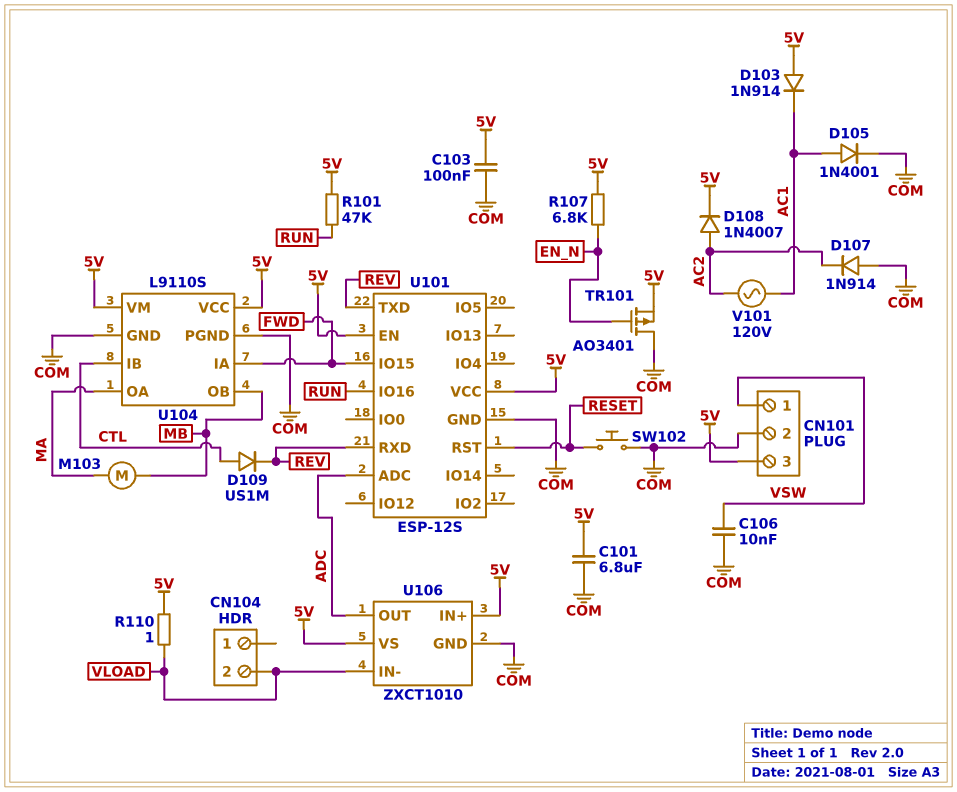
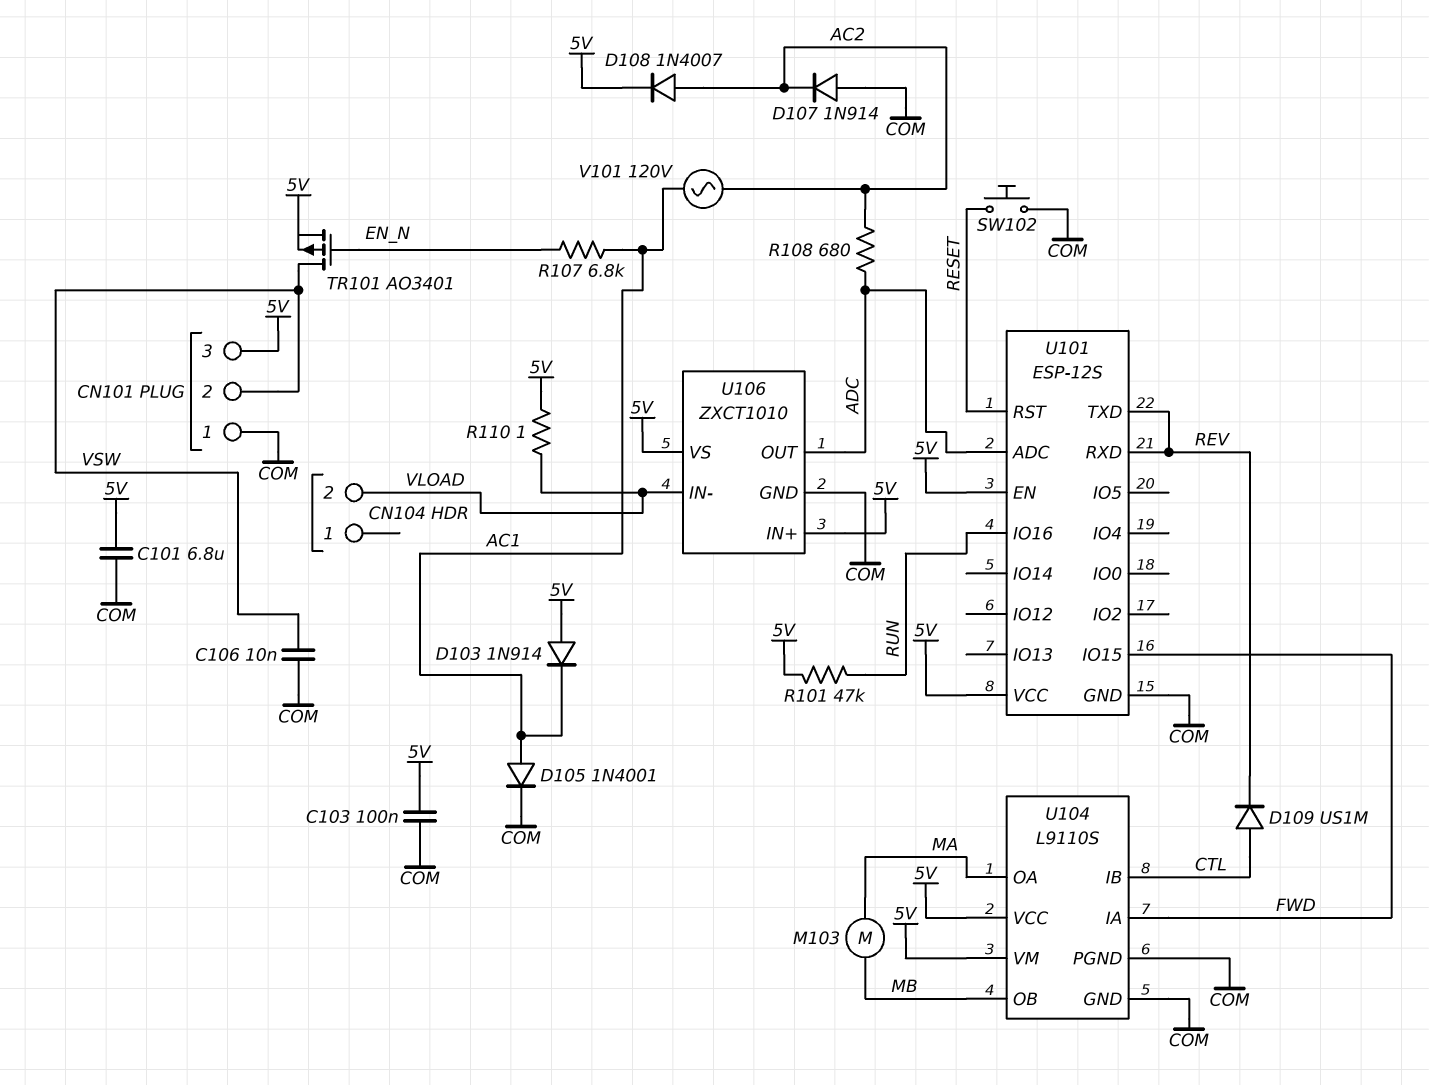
CN101 pin 1: VSW -> COM
CN101 pin 2: COM -> VSW
R107: 6.8k (5V, EN_N) -> 6.8k (AC1, EN_N)
R108: none -> 680 (AC2, ADC)
TR101: PMOS AO3401 (G EN_N, D COM, S 5V) -> PMOS AO3401 (G EN_N, D VSW, S 5V)

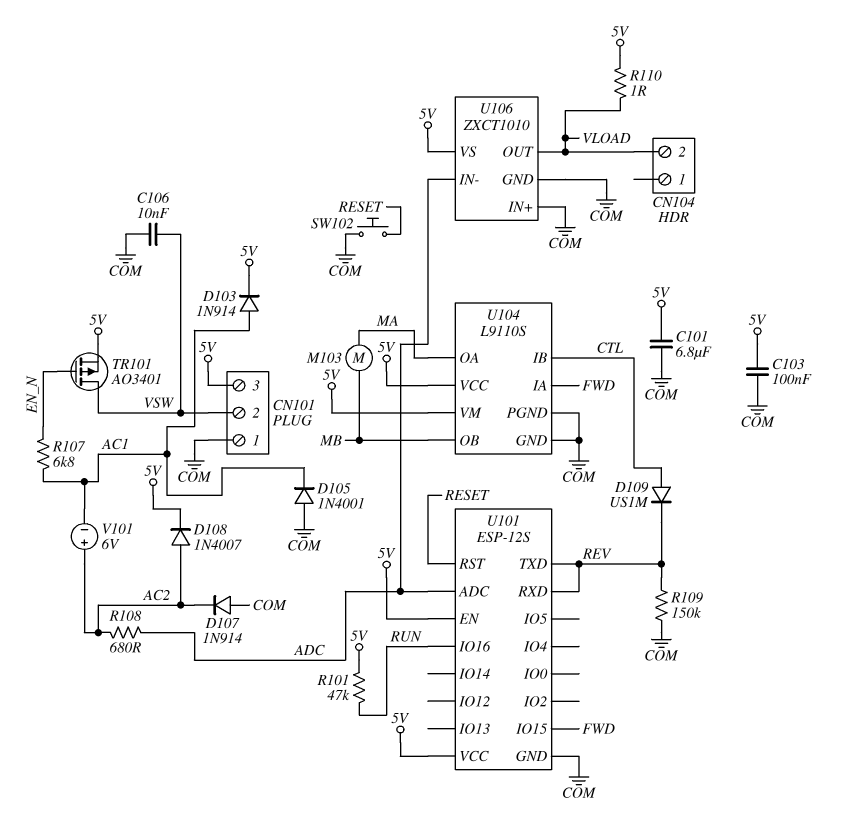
D103: diode 1N914 (A 5V, K AC1) -> diode 1N914 (A AC1, K 5V)
D105: diode 1N4001 (A AC1, K COM) -> diode 1N4001 (A COM, K AC1)
R109: none -> 150k (COM, REV)
U106 pin IN+: 5V -> COM
U106 pin IN-: VLOAD -> ADC
U106 pin OUT: ADC -> VLOAD
V101: AC 120V (AC1, AC2) -> 6V (plus AC2, minus AC1)

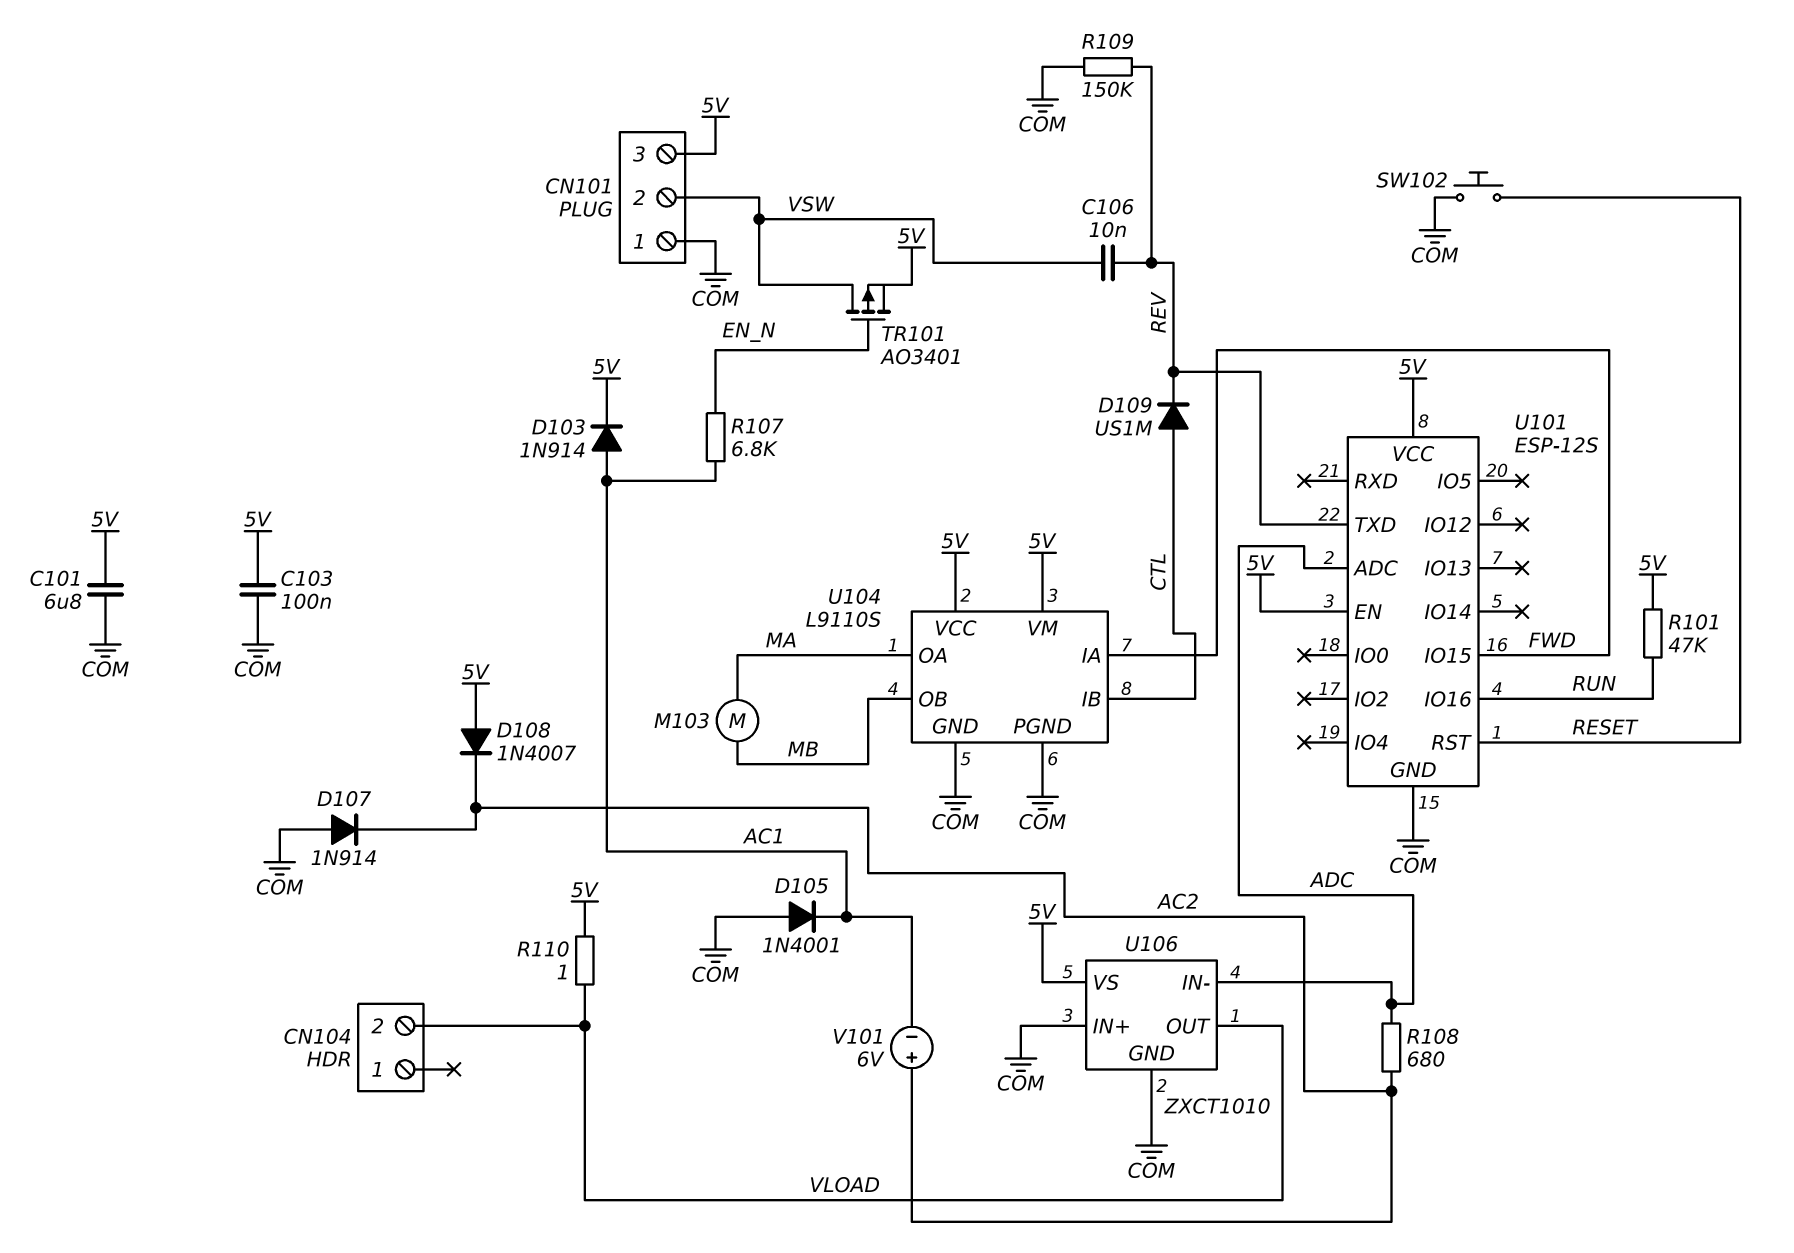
C106: 10nF (COM, VSW) -> 10nF (REV, VSW)
D108: diode 1N4007 (A AC2, K 5V) -> diode 1N4007 (A 5V, K AC2)
U101 pin RXD: REV -> none

